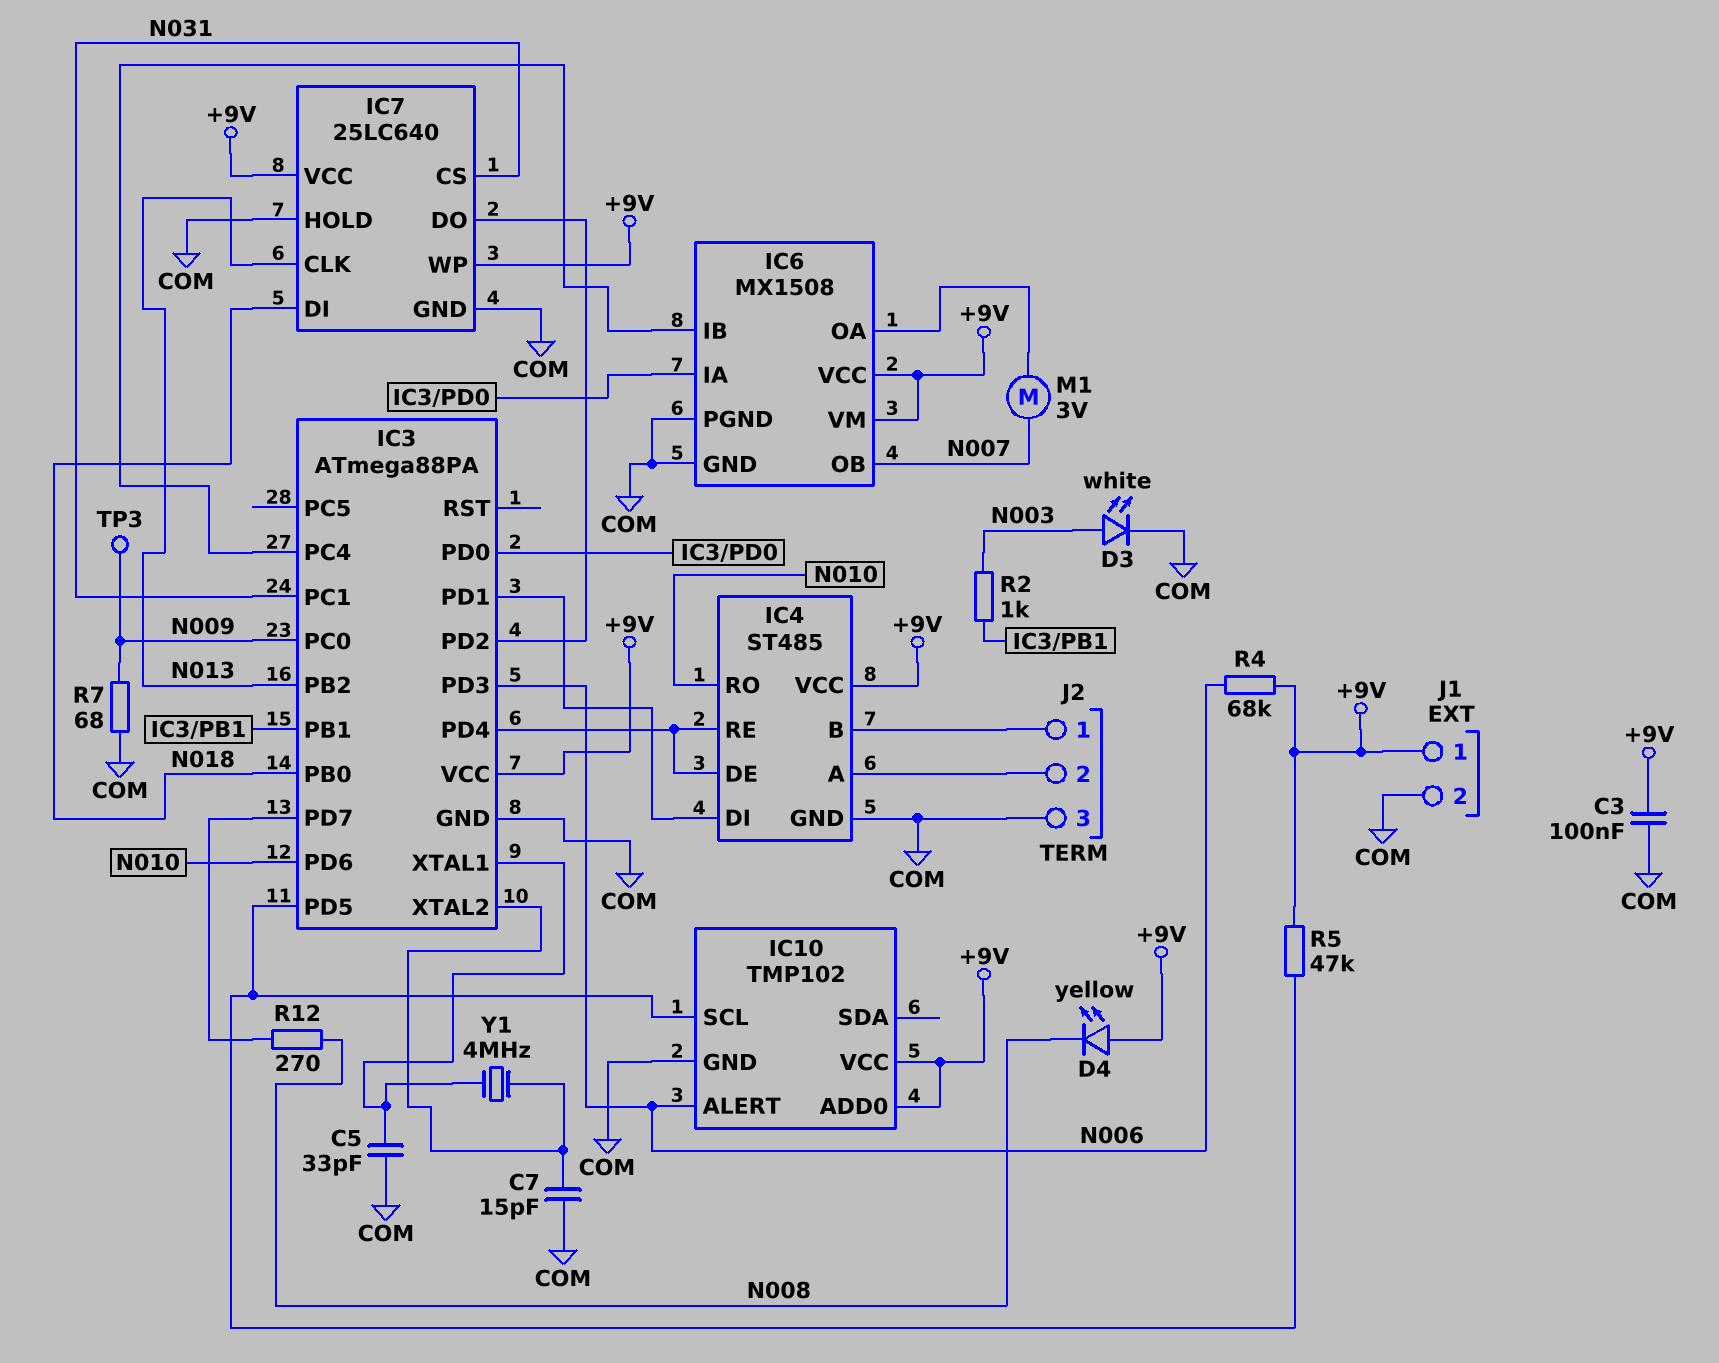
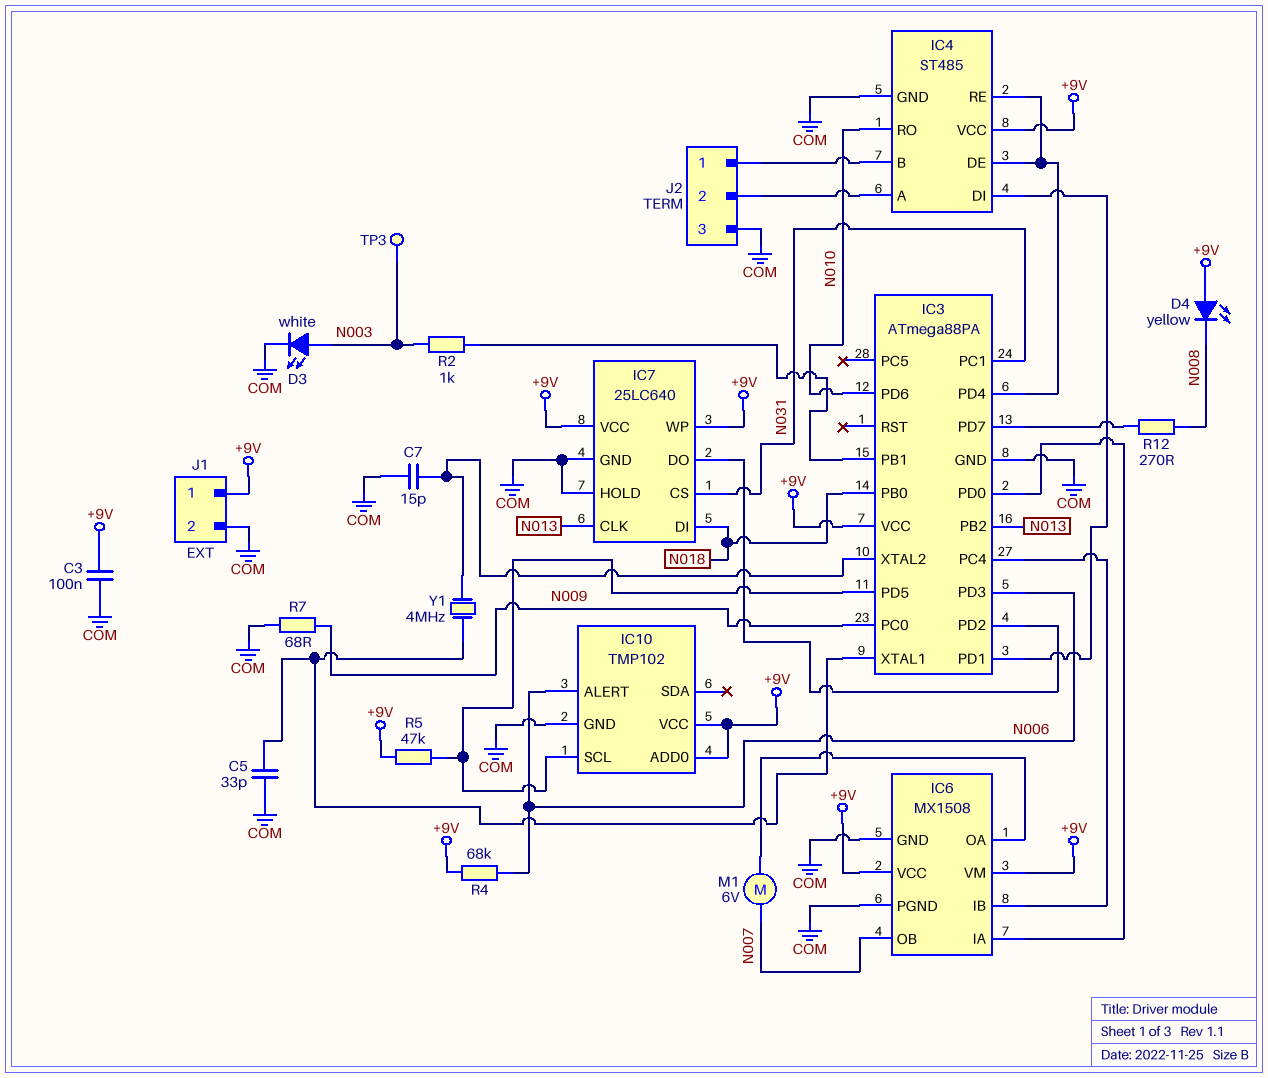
M1: motor 3V (IC6/OA, N007) -> motor 6V (IC6/OA, N007)
TP3: test point (N009) -> test point (N003)

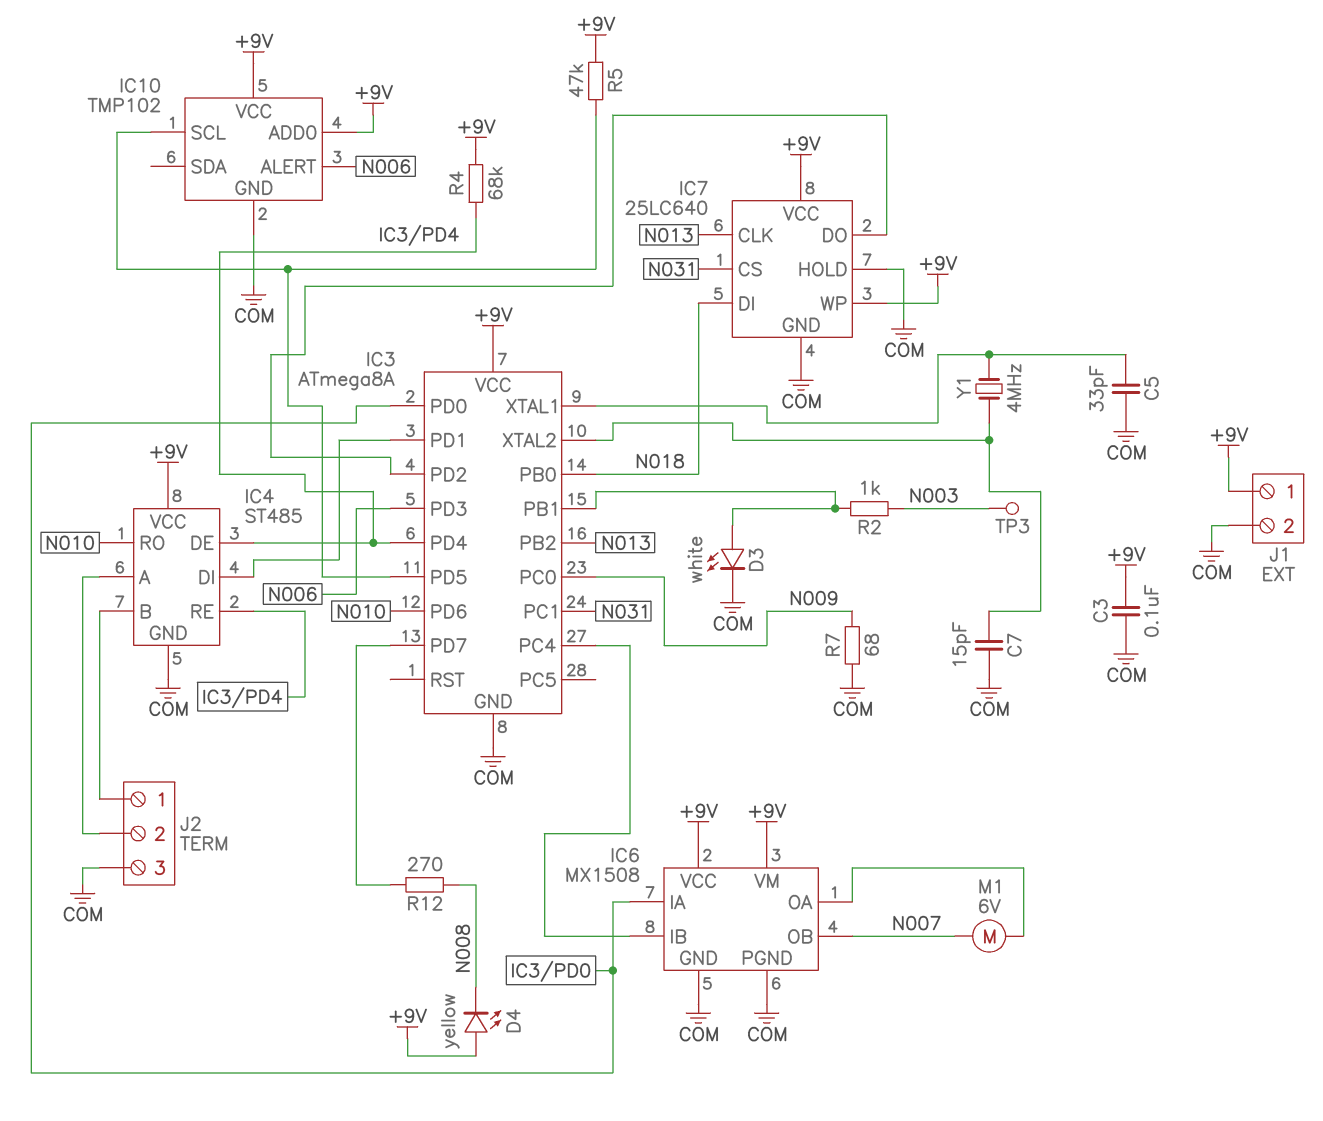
D3: LED white (A N003, K COM) -> LED white (A IC3/PB1, K COM)
IC3: ATmega88PA -> ATmega8A
R4: 68k (+9V, N006) -> 68k (+9V, IC3/PD4)

